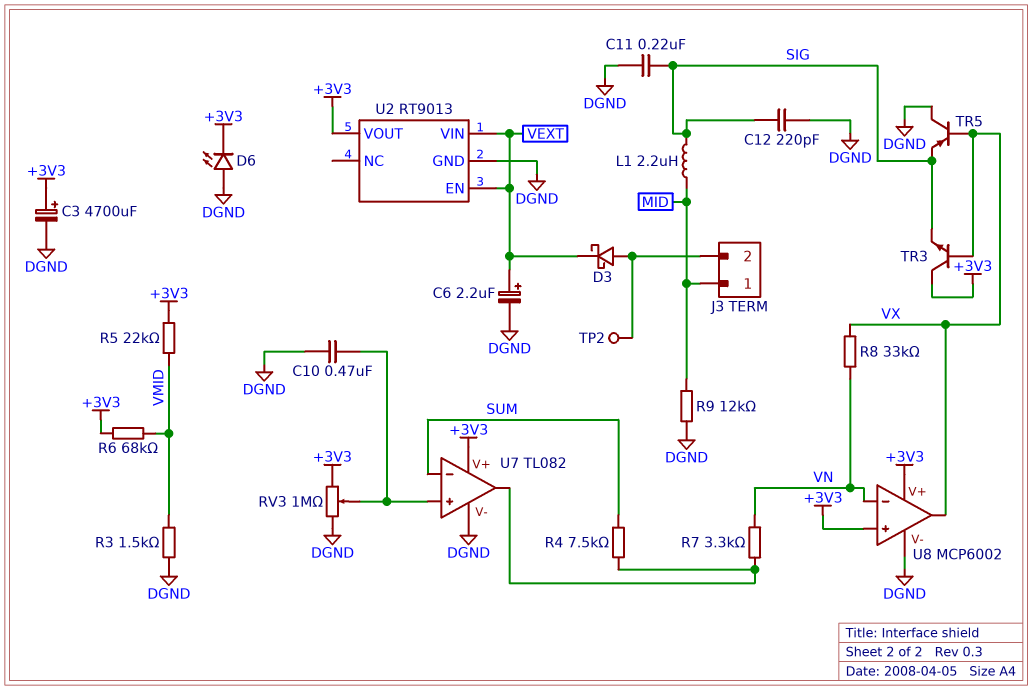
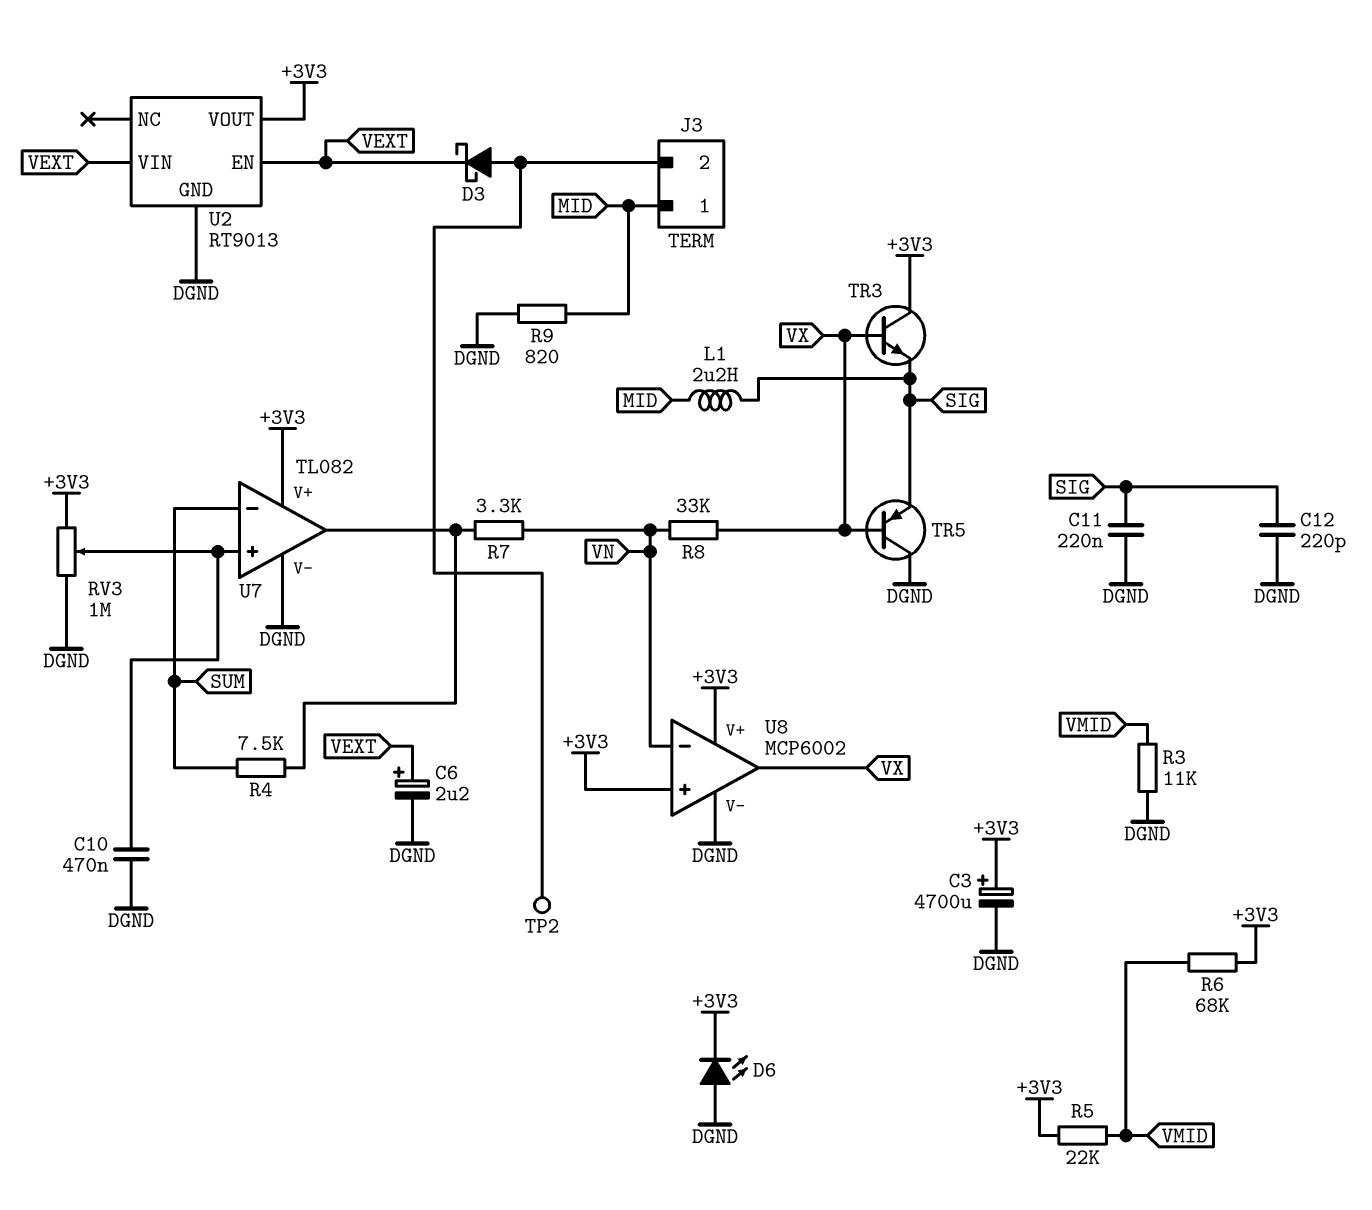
R3: 1.5k (DGND, VMID) -> 11k (DGND, VMID)
R9: 12k (DGND, MID) -> 820 (DGND, MID)

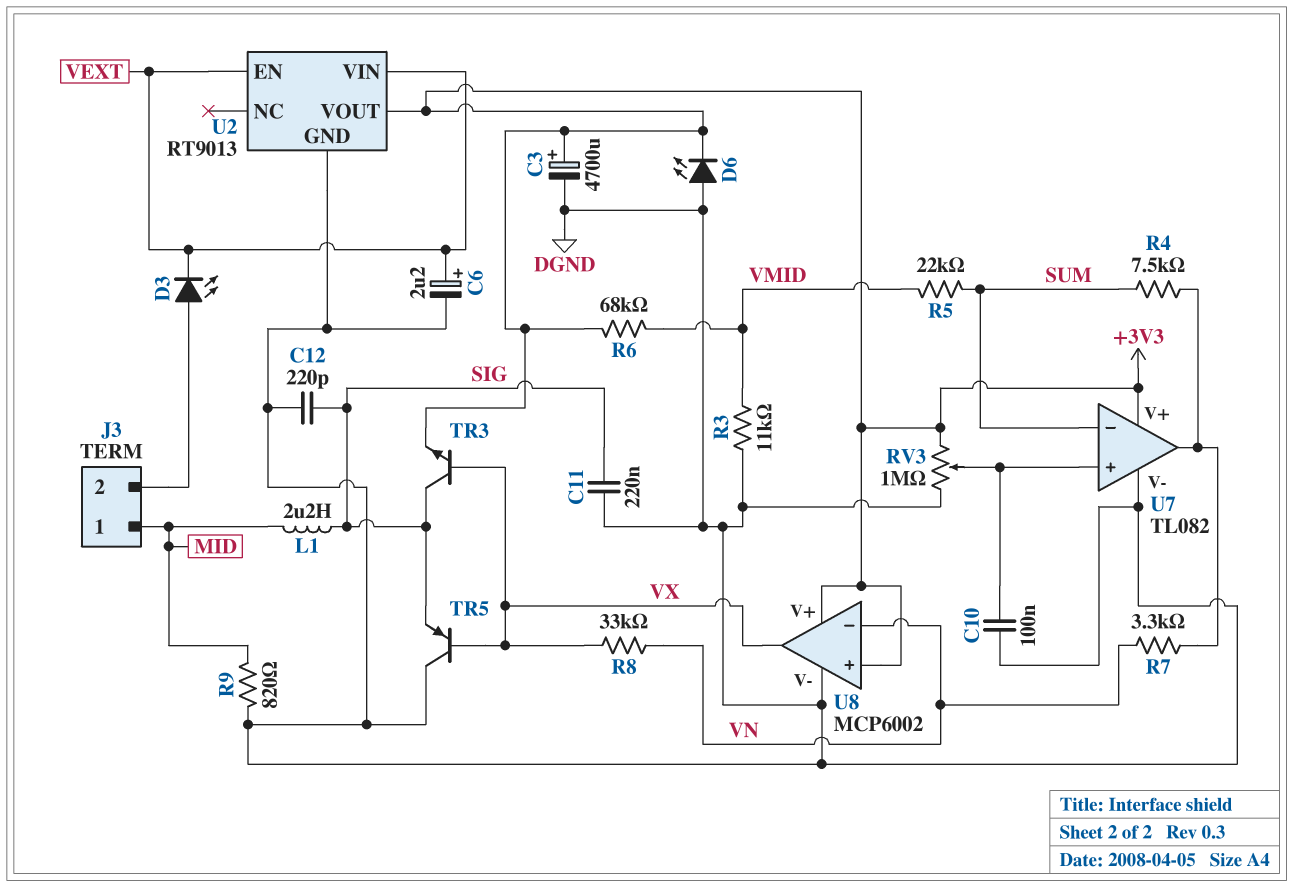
C10: 470nF (DGND, U7/in+) -> 100nF (DGND, U7/in+)
D3: schottky (A J3/2, K VEXT) -> LED (A J3/2, K VEXT)
R5: 22k (+3V3, VMID) -> 22k (SUM, VMID)
TP2: test point (J3/2) -> none
TR3: NPN (B VX, C +3V3, E SIG) -> NPN (B VX, C SIG, E +3V3)

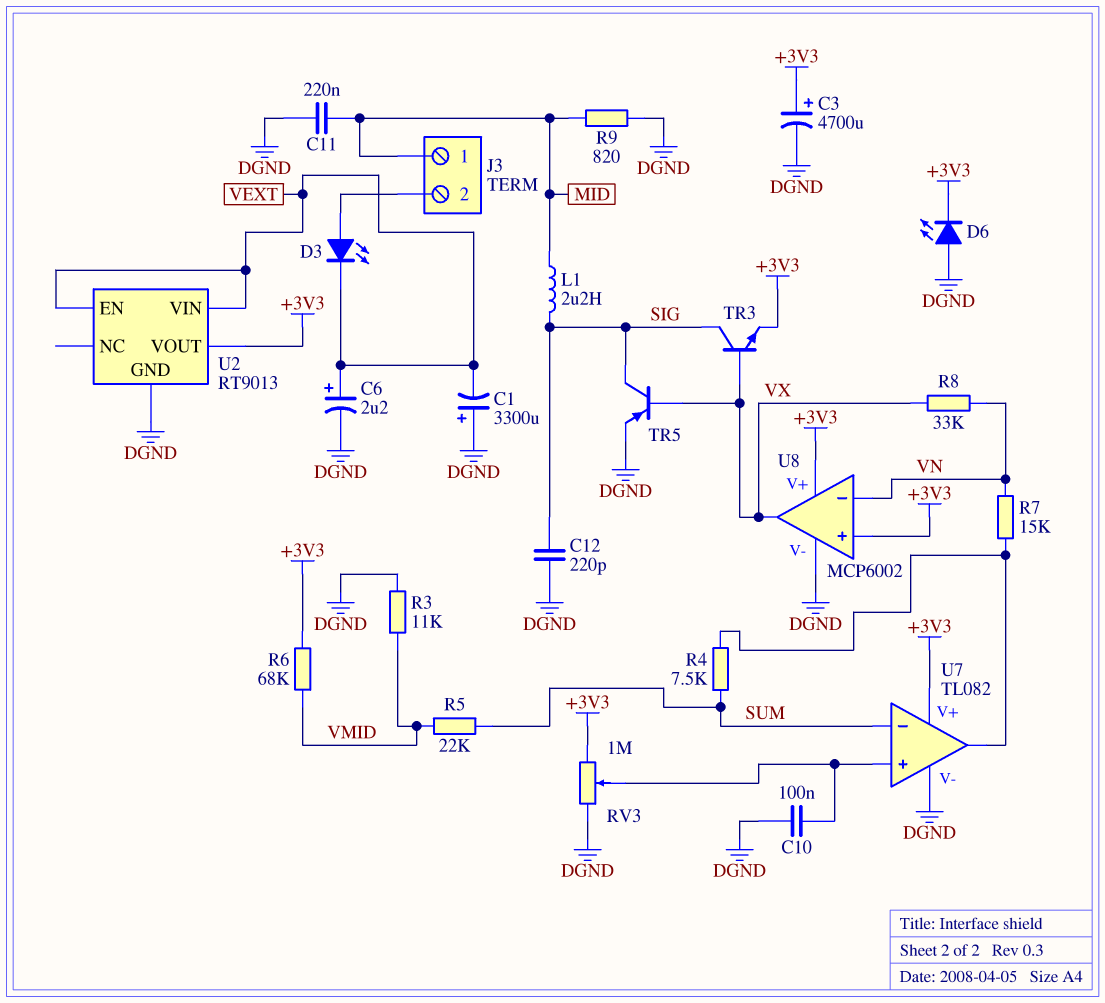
C1: none -> 3300uF (plus DGND, minus VEXT)
C11: 220nF (DGND, SIG) -> 220nF (DGND, MID)
R7: 3.3k (U7/out, VN) -> 15k (U7/out, VN)
TR5: PNP (B VX, C DGND, E SIG) -> PNP (B VX, C SIG, E DGND)

